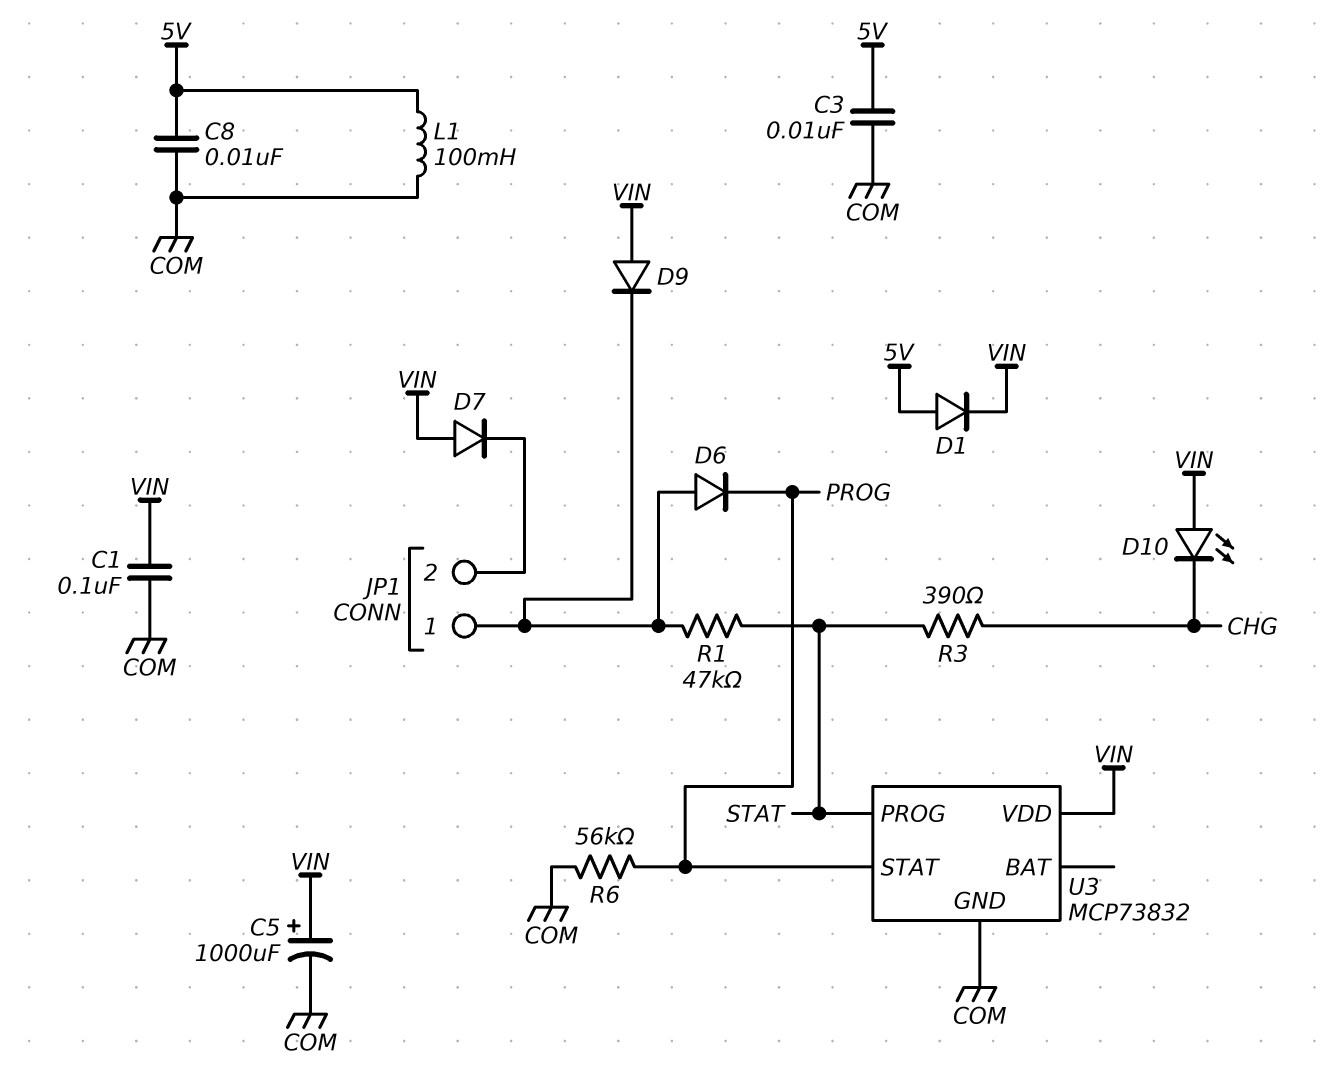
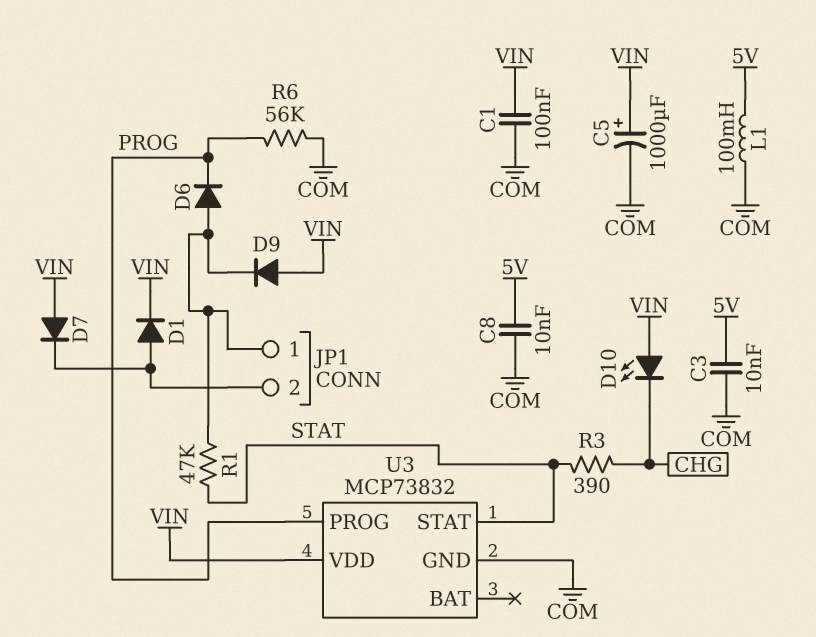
D1: diode (A 5V, K VIN) -> diode (A JP1/2, K VIN)
U3 pin PROG: STAT -> PROG
U3 pin STAT: PROG -> STAT

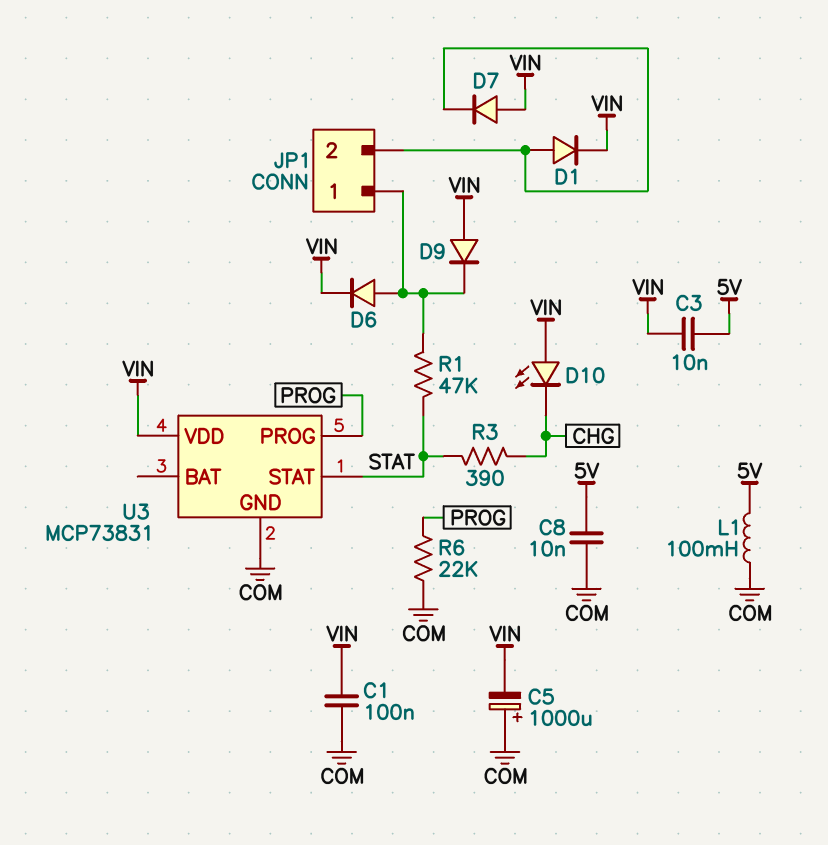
C3: 10nF (5V, COM) -> 10nF (5V, VIN)
C5: 1000uF (plus VIN, minus COM) -> 1000uF (plus COM, minus VIN)
D6: diode (A JP1/1, K PROG) -> diode (A JP1/1, K VIN)
R6: 56k (COM, PROG) -> 22k (COM, PROG)
U3: MCP73832 -> MCP73831

